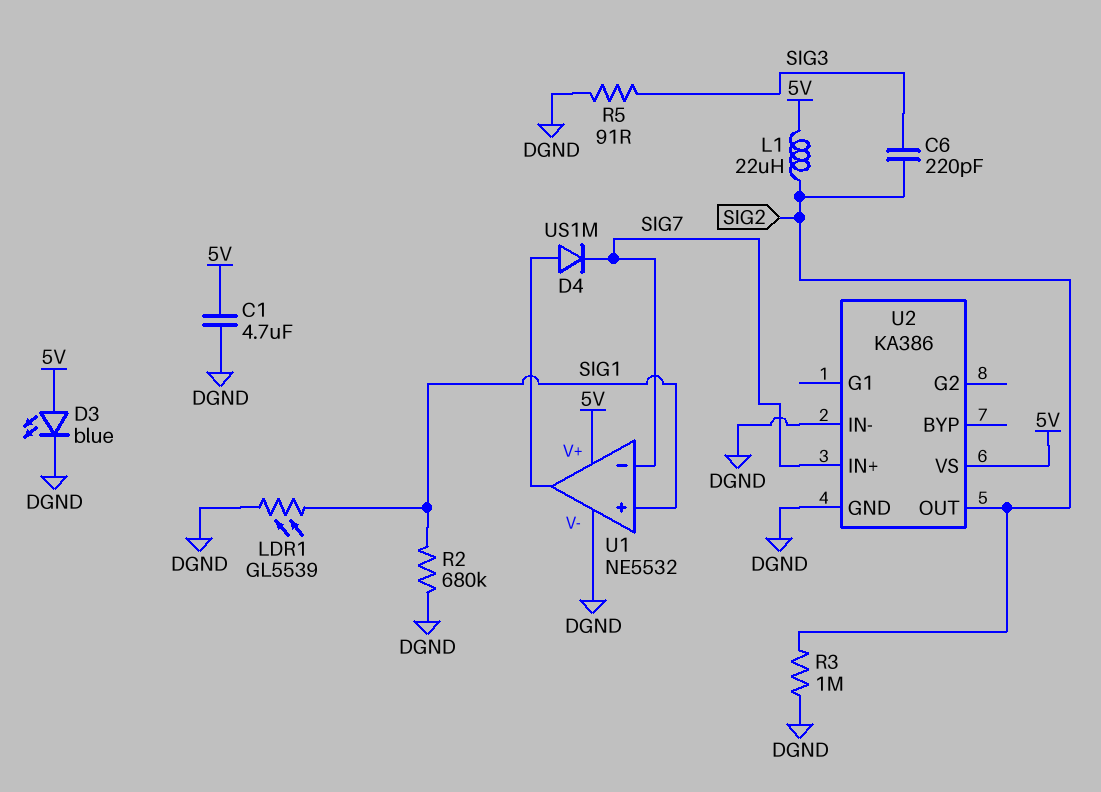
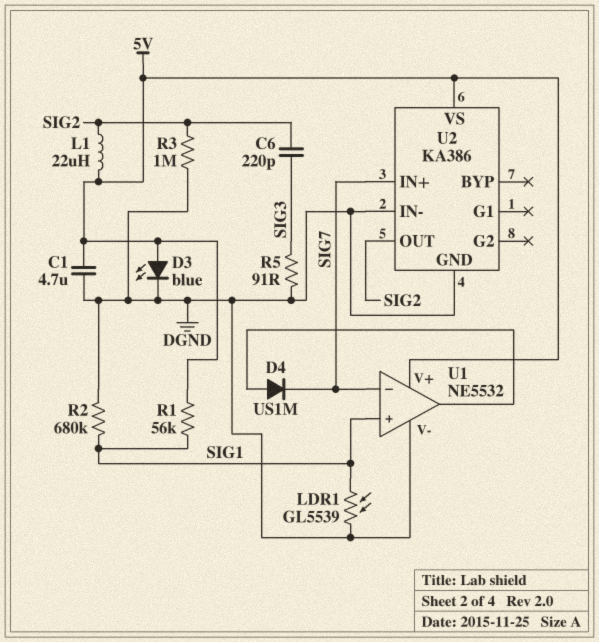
R1: none -> 56k (5V, SIG1)

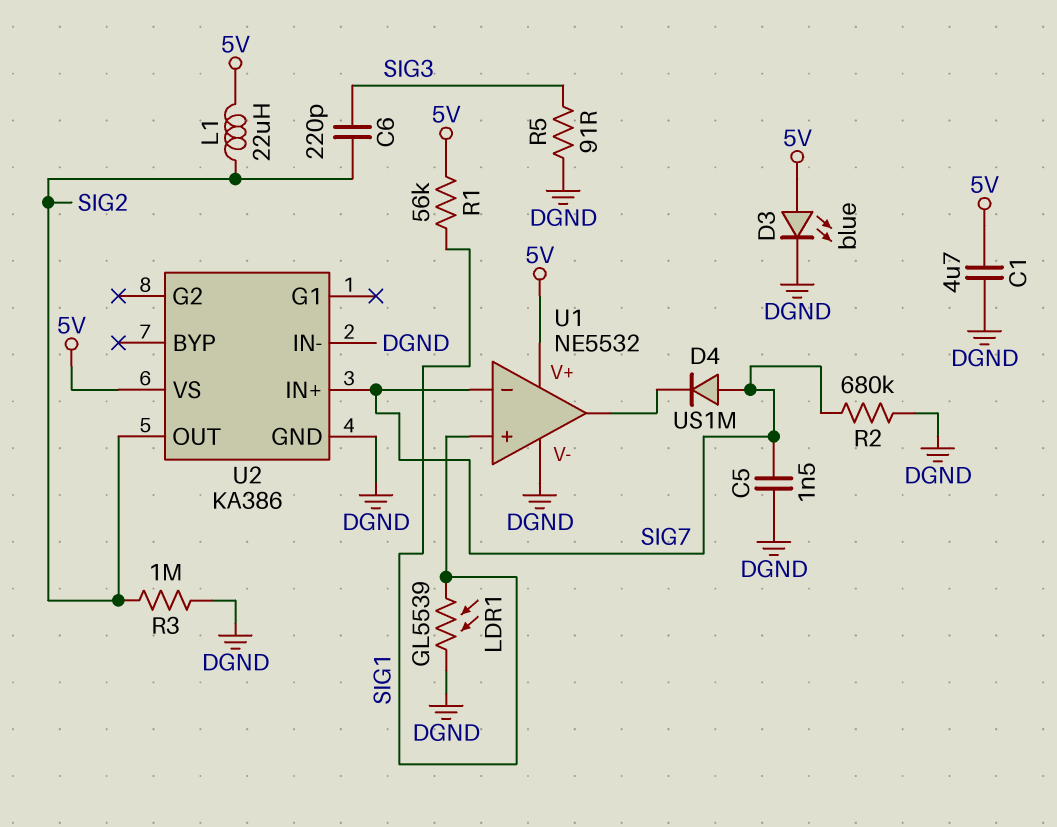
C5: none -> 1.5nF (DGND, SIG7)
D4: diode US1M (A U1/out, K SIG7) -> diode US1M (A SIG7, K U1/out)
R2: 680k (DGND, SIG1) -> 680k (DGND, SIG7)

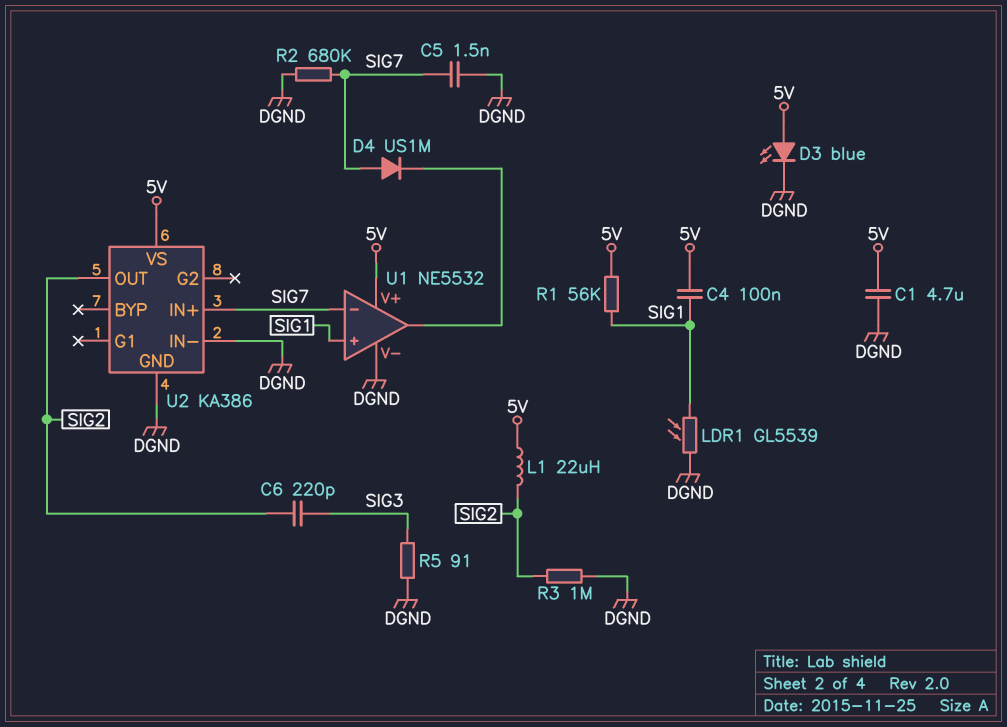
C4: none -> 100nF (5V, SIG1)

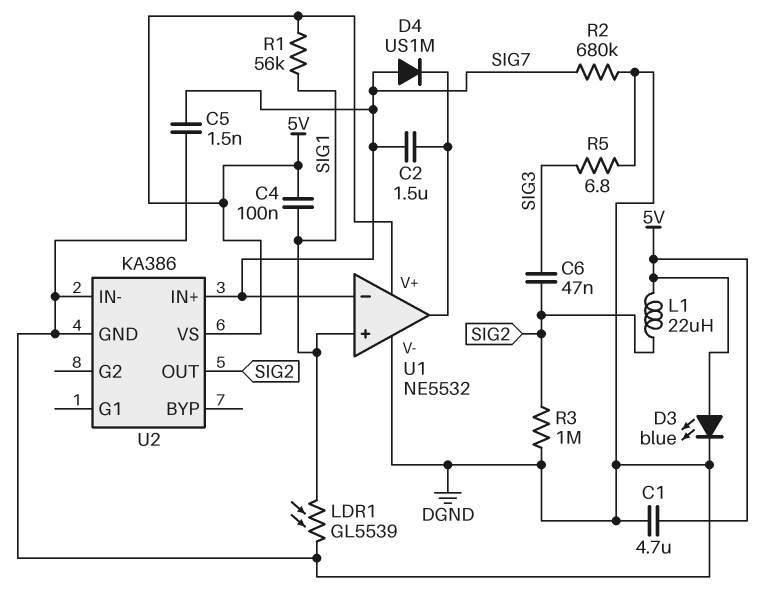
C2: none -> 1.5uF (SIG7, U1/out)
C6: 220pF (SIG2, SIG3) -> 47nF (SIG2, SIG3)
R5: 91 (DGND, SIG3) -> 6.8 (DGND, SIG3)

